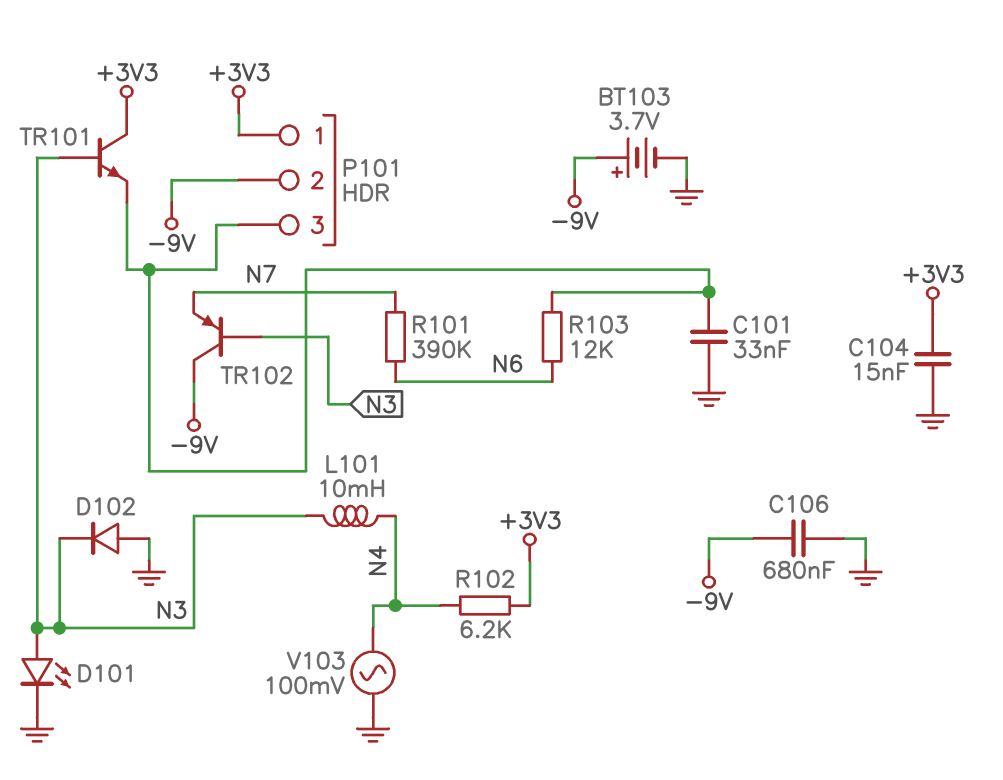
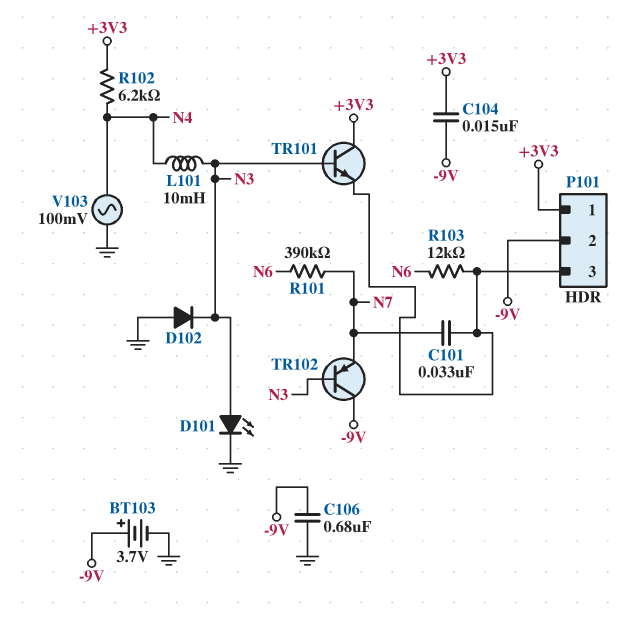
C101: 33nF (GND, P101/3) -> 33nF (N7, P101/3)
C104: 15nF (+3V3, GND) -> 15nF (+3V3, -9V)

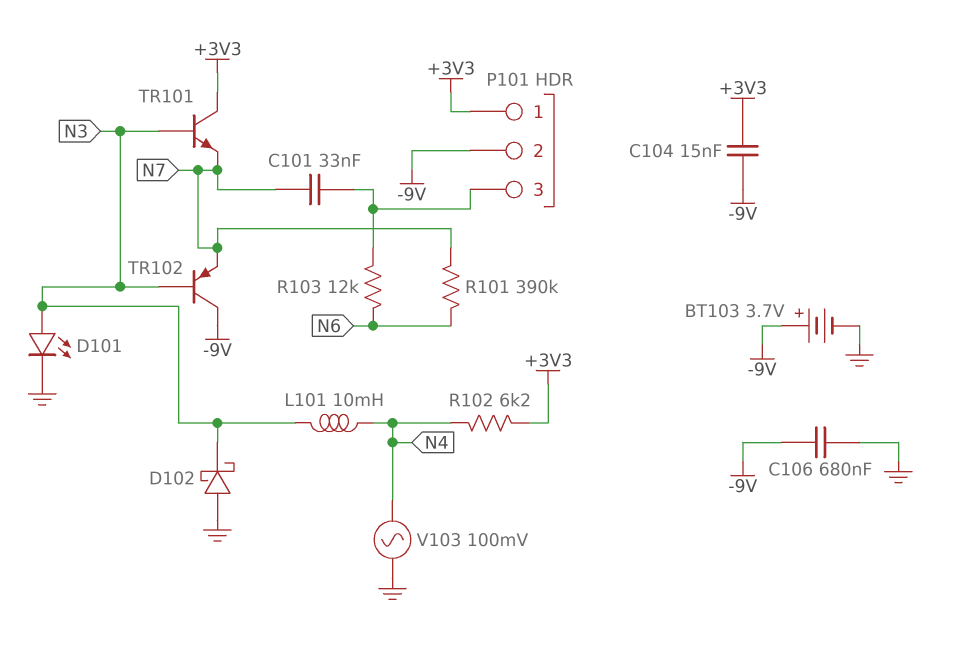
D102: diode (A GND, K N3) -> schottky (A GND, K N3)
TR101: NPN (B N3, C +3V3, E P101/3) -> NPN (B N3, C +3V3, E N7)

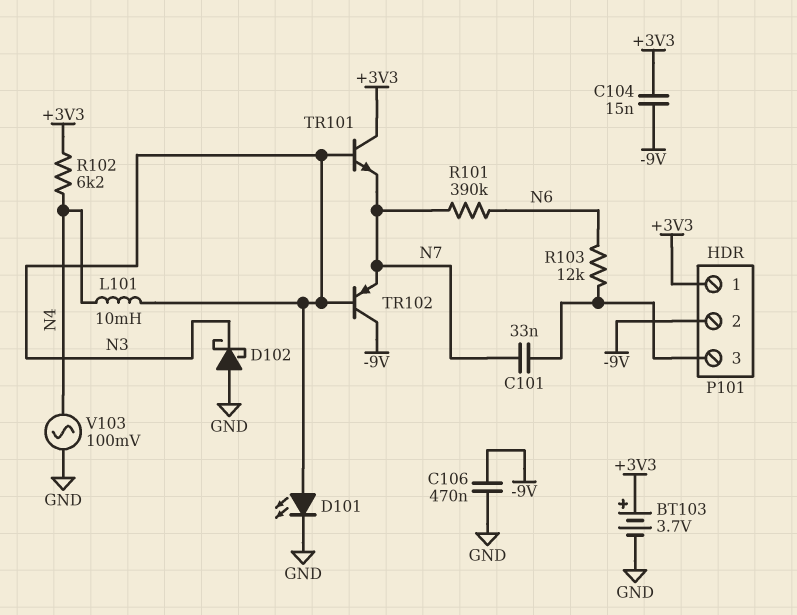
BT103: 3.7V (plus -9V, minus GND) -> 3.7V (plus +3V3, minus GND)
C106: 680nF (-9V, GND) -> 470nF (-9V, GND)

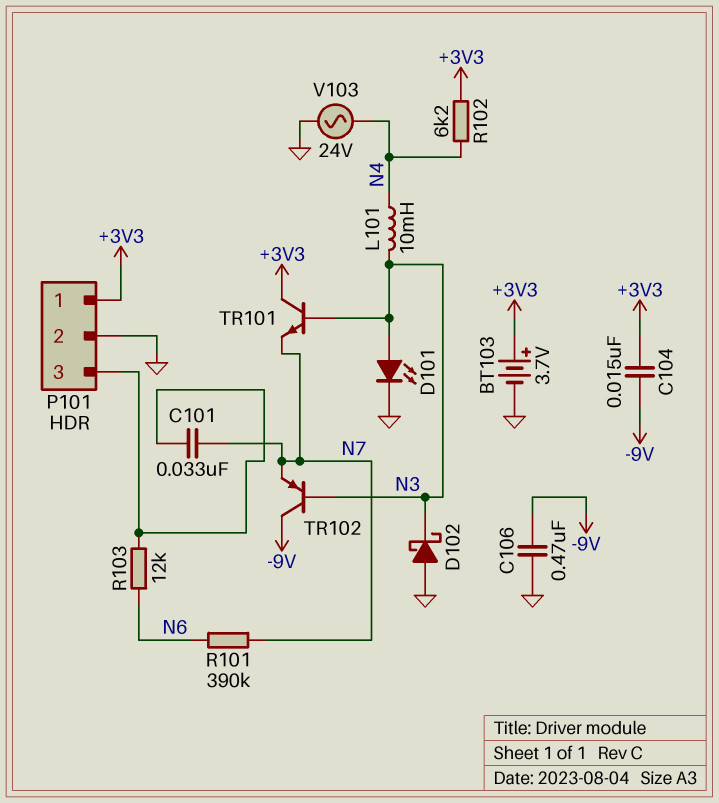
P101 pin 2: -9V -> GND
V103: AC 100mV (GND, N4) -> AC 24V (GND, N4)

